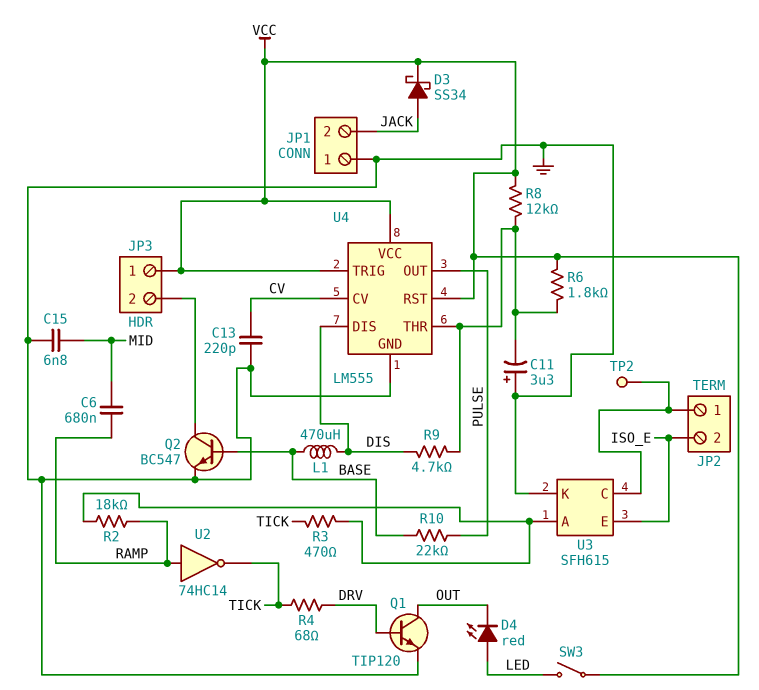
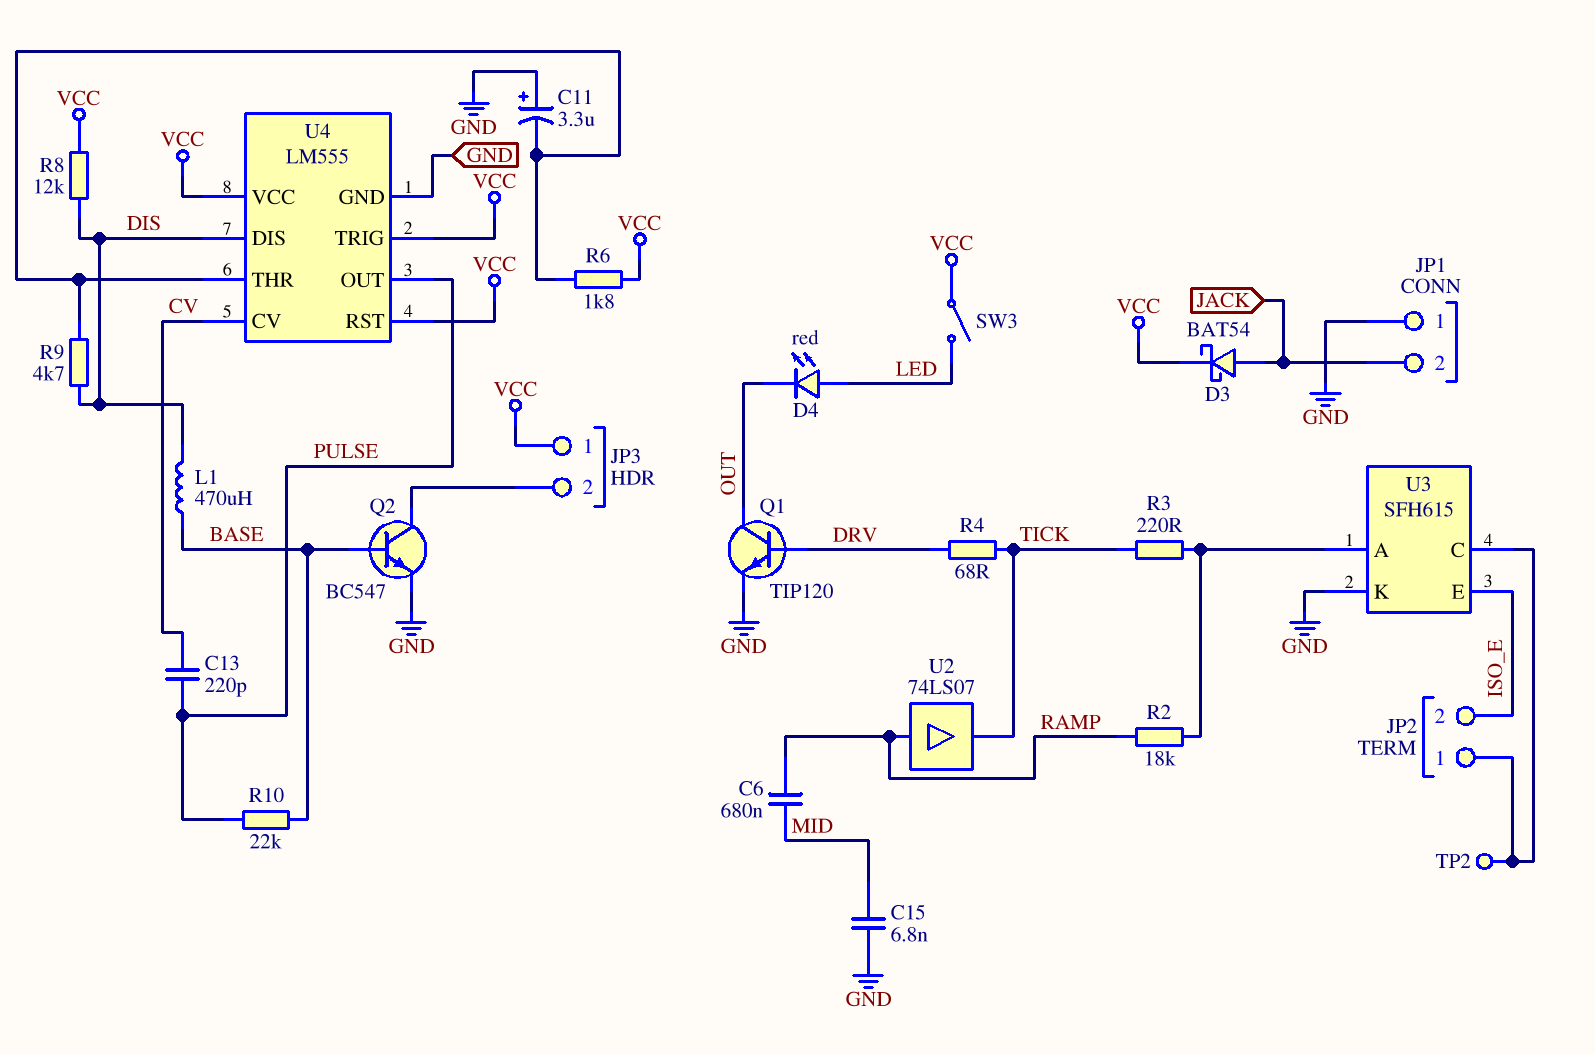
C13: 220pF (CV, GND) -> 220pF (CV, PULSE)
D3: schottky SS34 (A JACK, K VCC) -> schottky BAT54 (A JACK, K VCC)
R3: 470 (TICK, U3/A) -> 220 (TICK, U3/A)
R8: 12k (U4/THR, VCC) -> 12k (DIS, VCC)
U2: NOT 74HC14 (in RAMP, out TICK) -> buffer 74LS07 (in RAMP, out TICK)

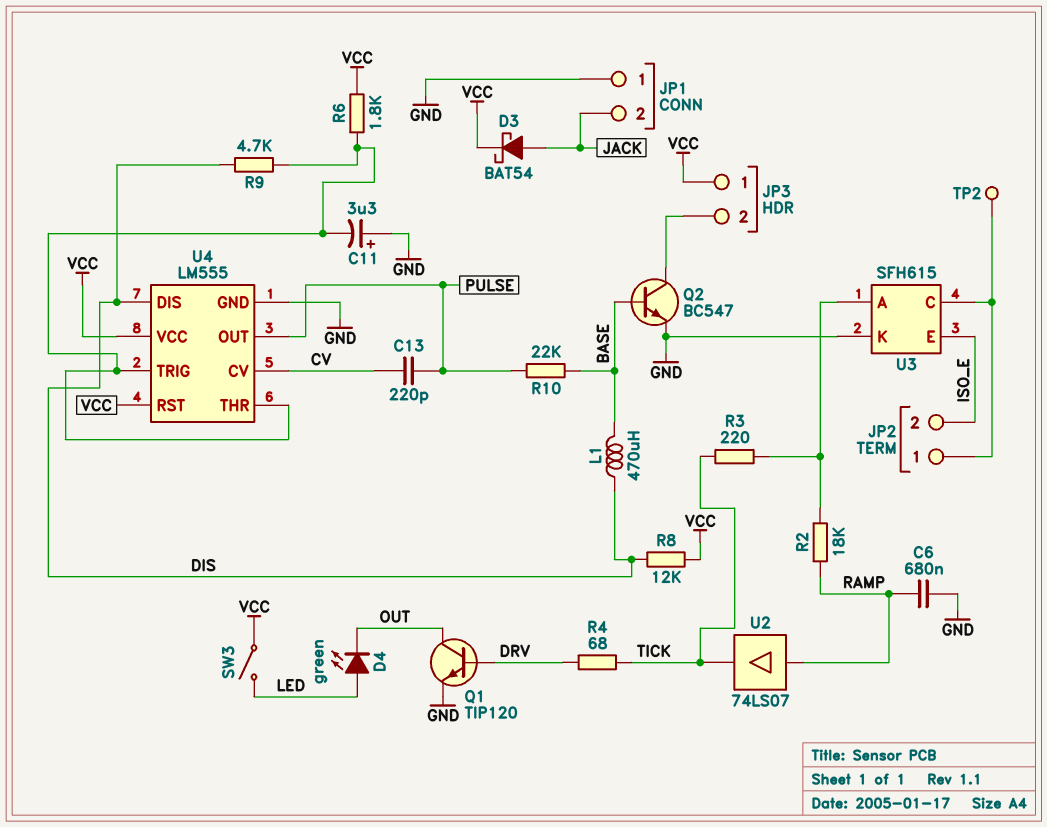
C6: 680nF (MID, RAMP) -> 680nF (GND, RAMP)
C15: 6.8nF (GND, MID) -> none
D4: LED red (A LED, K OUT) -> LED green (A LED, K OUT)
U4 pin TRIG: VCC -> U4/THR

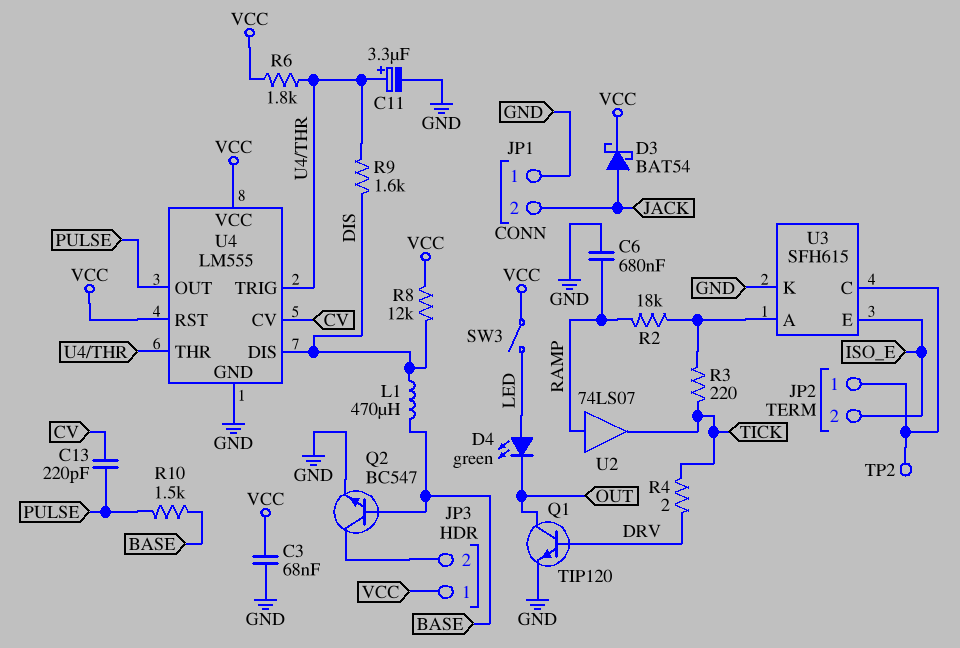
C3: none -> 68nF (GND, VCC)
C11: 3.3uF (plus GND, minus U4/THR) -> 3.3uF (plus U4/THR, minus GND)
R4: 68 (DRV, TICK) -> 2 (DRV, TICK)
R9: 4.7k (DIS, U4/THR) -> 1.6k (DIS, U4/THR)
R10: 22k (BASE, PULSE) -> 1.5k (BASE, PULSE)

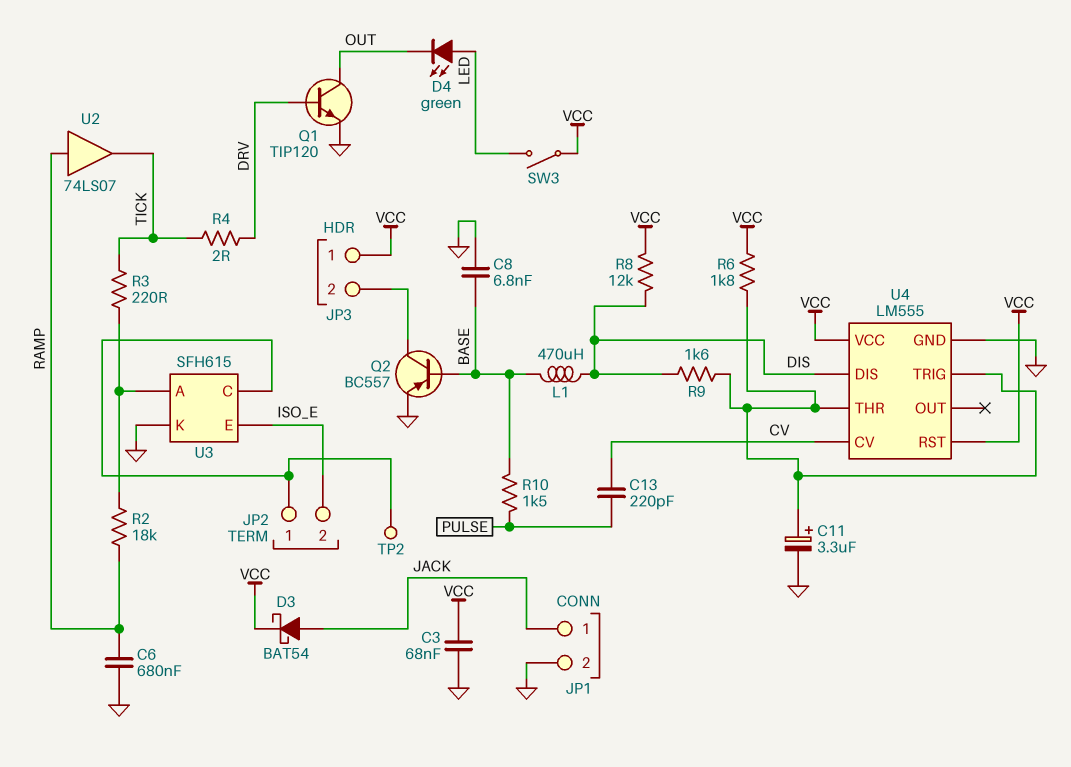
C8: none -> 6.8nF (BASE, GND)
JP1 pin 1: GND -> JACK
JP1 pin 2: JACK -> GND
Q2: NPN BC547 (B BASE, C JP3/2, E GND) -> PNP BC557 (B BASE, C JP3/2, E GND)
U4 pin OUT: PULSE -> none

